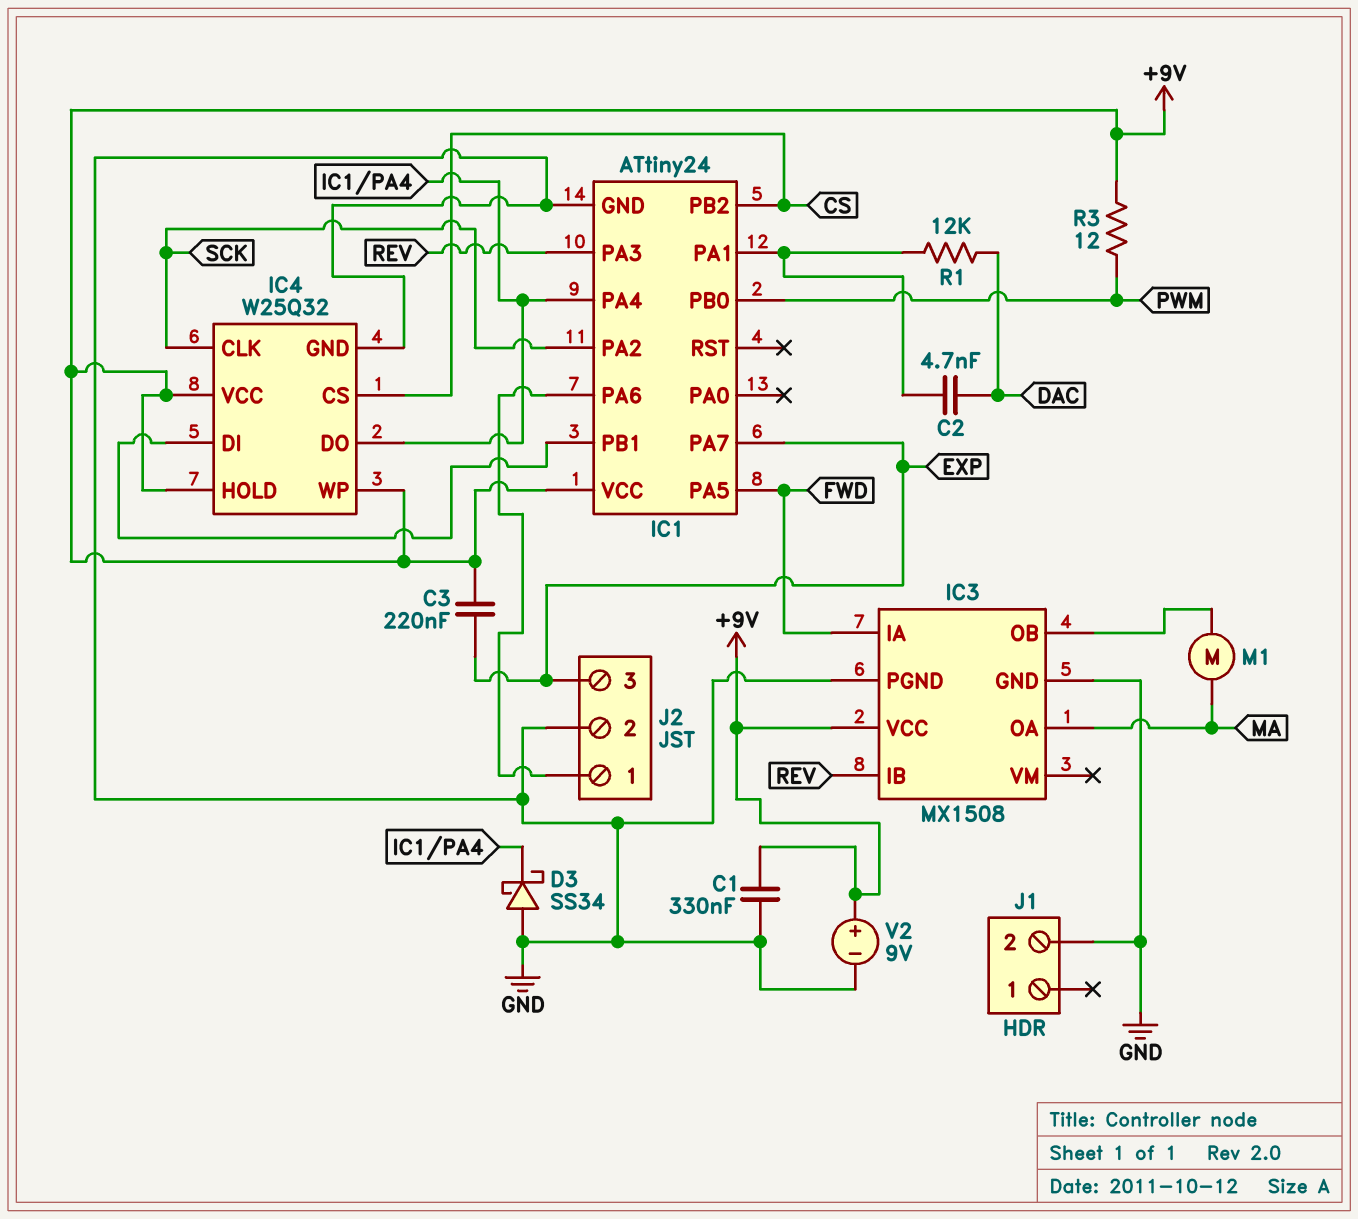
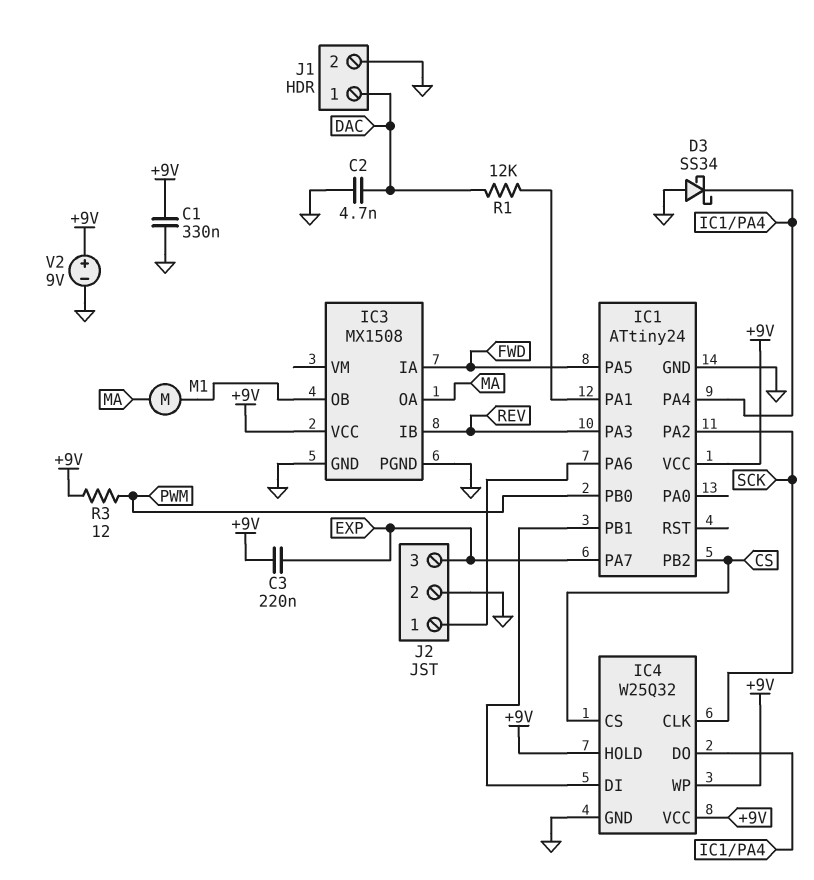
C2: 4.7nF (DAC, IC1/PA1) -> 4.7nF (DAC, GND)
J1 pin 1: none -> DAC

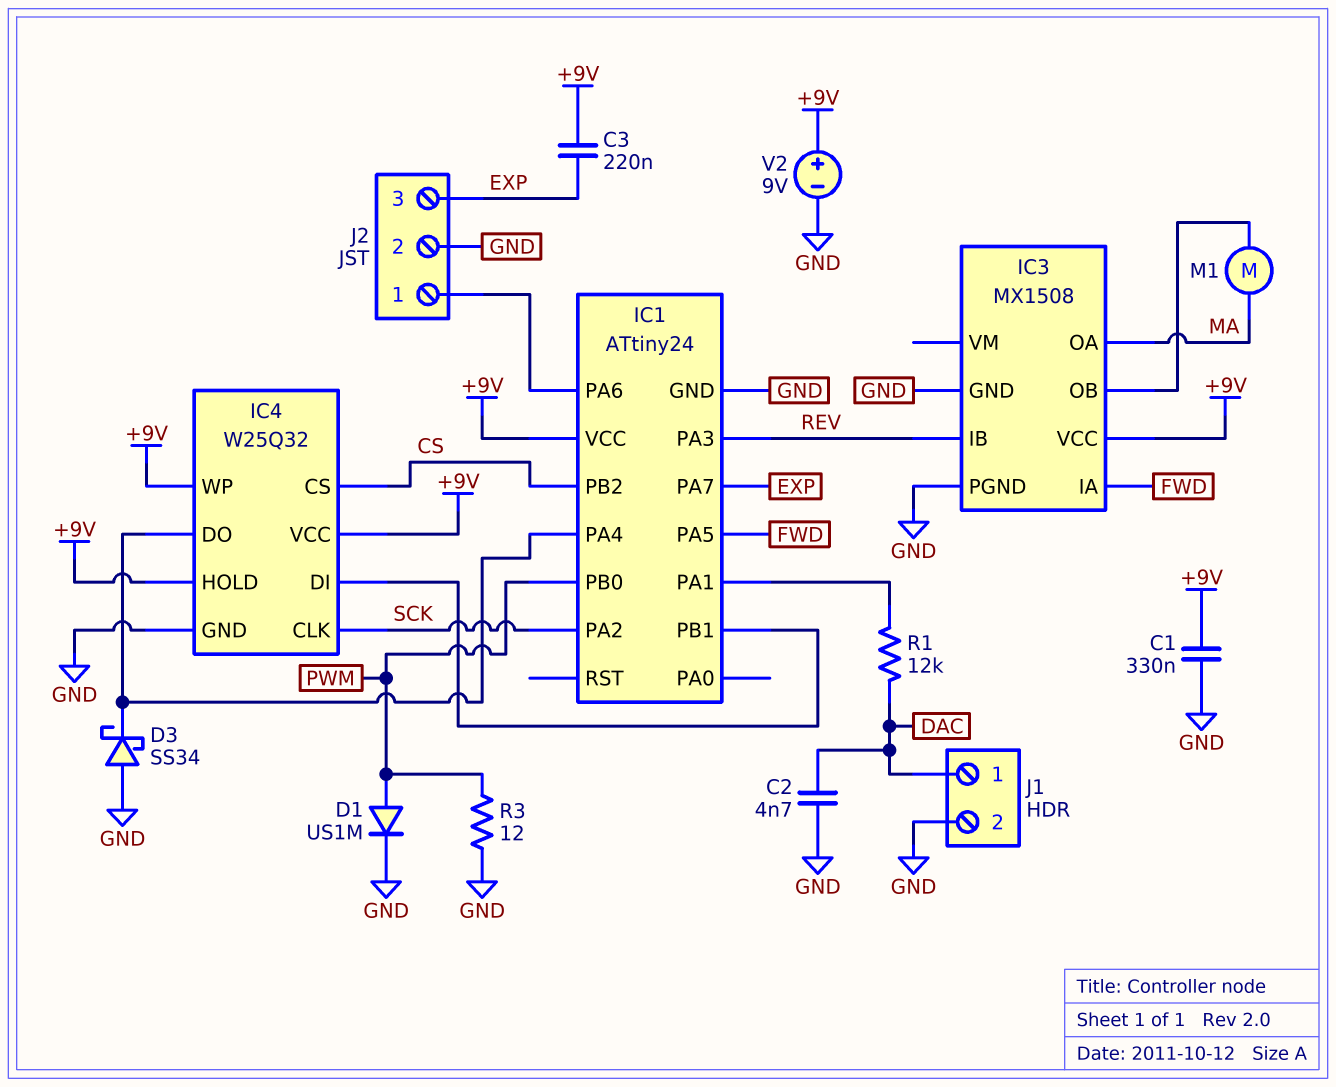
D1: none -> diode US1M (A PWM, K GND)
R3: 12 (+9V, PWM) -> 12 (GND, PWM)

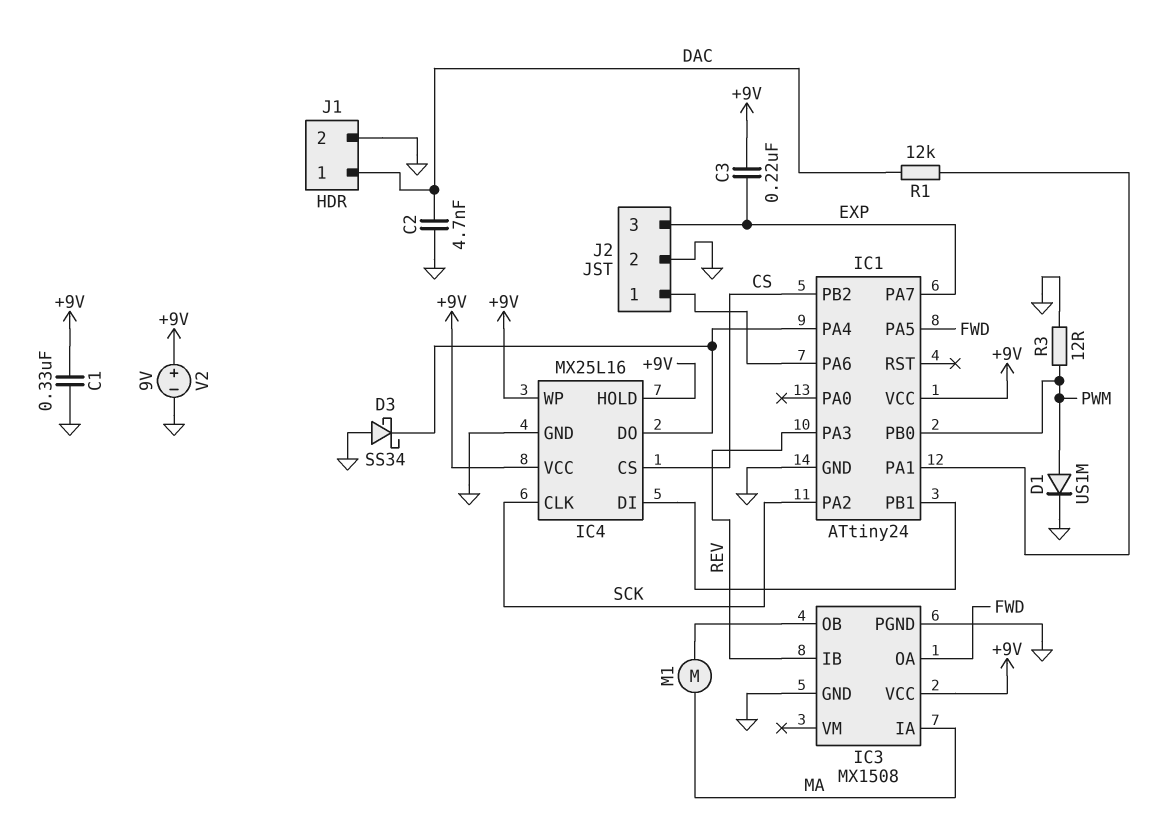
IC3 pin IA: FWD -> MA
IC3 pin OA: MA -> FWD
IC4: W25Q32 -> MX25L16

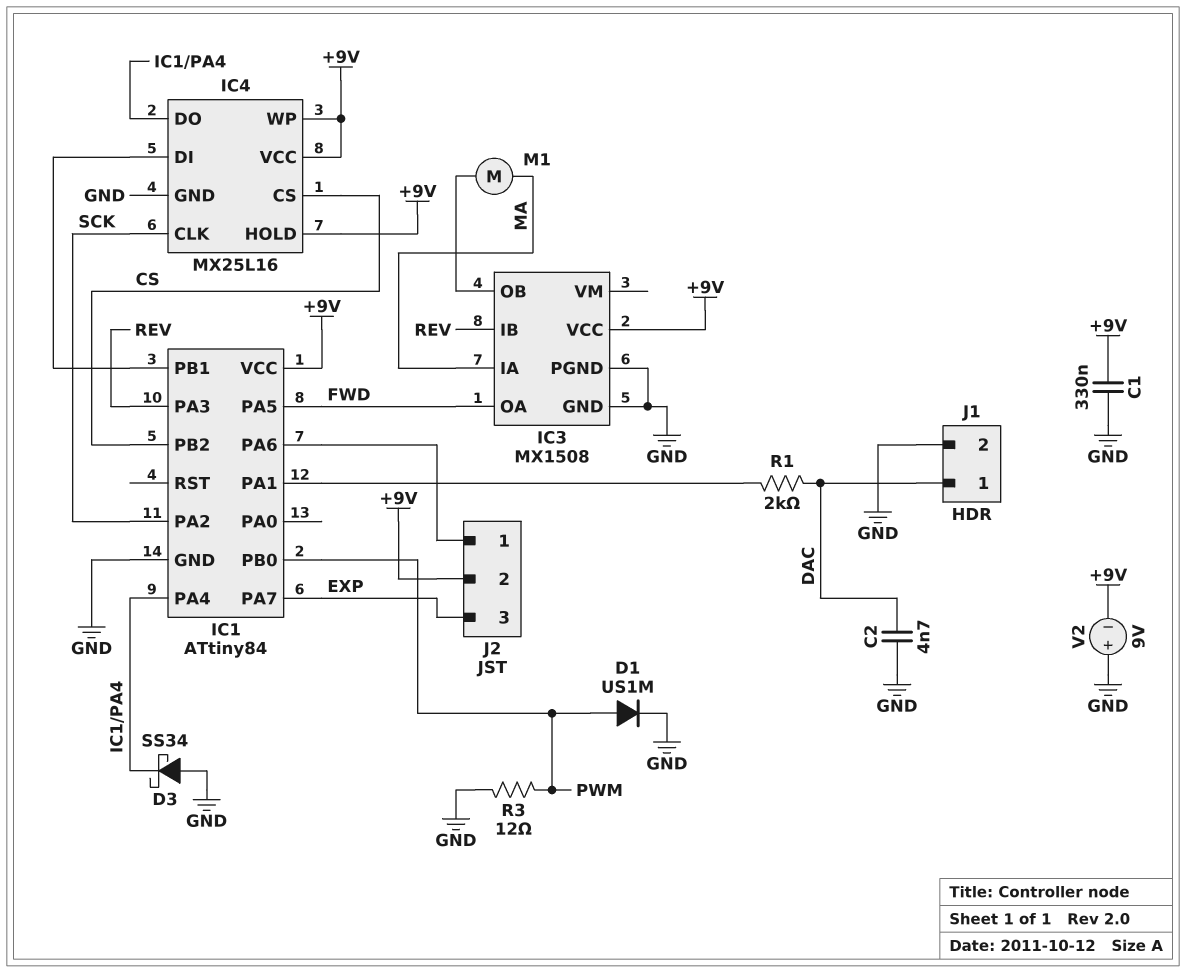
C3: 220nF (+9V, EXP) -> none
IC1: ATtiny24 -> ATtiny84
J2 pin 2: GND -> +9V
R1: 12k (DAC, IC1/PA1) -> 2k (DAC, IC1/PA1)
V2: 9V (plus +9V, minus GND) -> 9V (plus GND, minus +9V)

